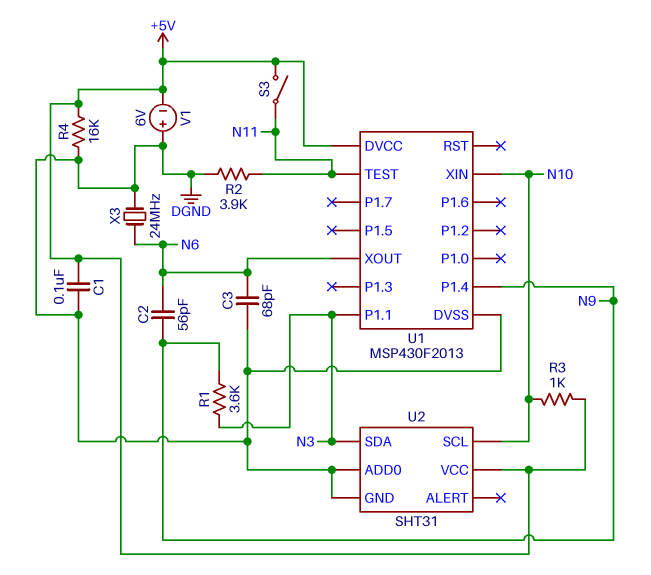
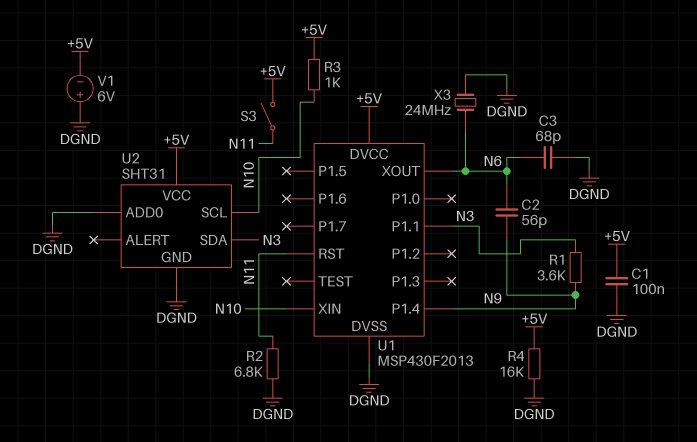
R2: 3.9k (DGND, N11) -> 6.8k (DGND, N11)
U1 pin RST: none -> N11
U1 pin TEST: N11 -> none

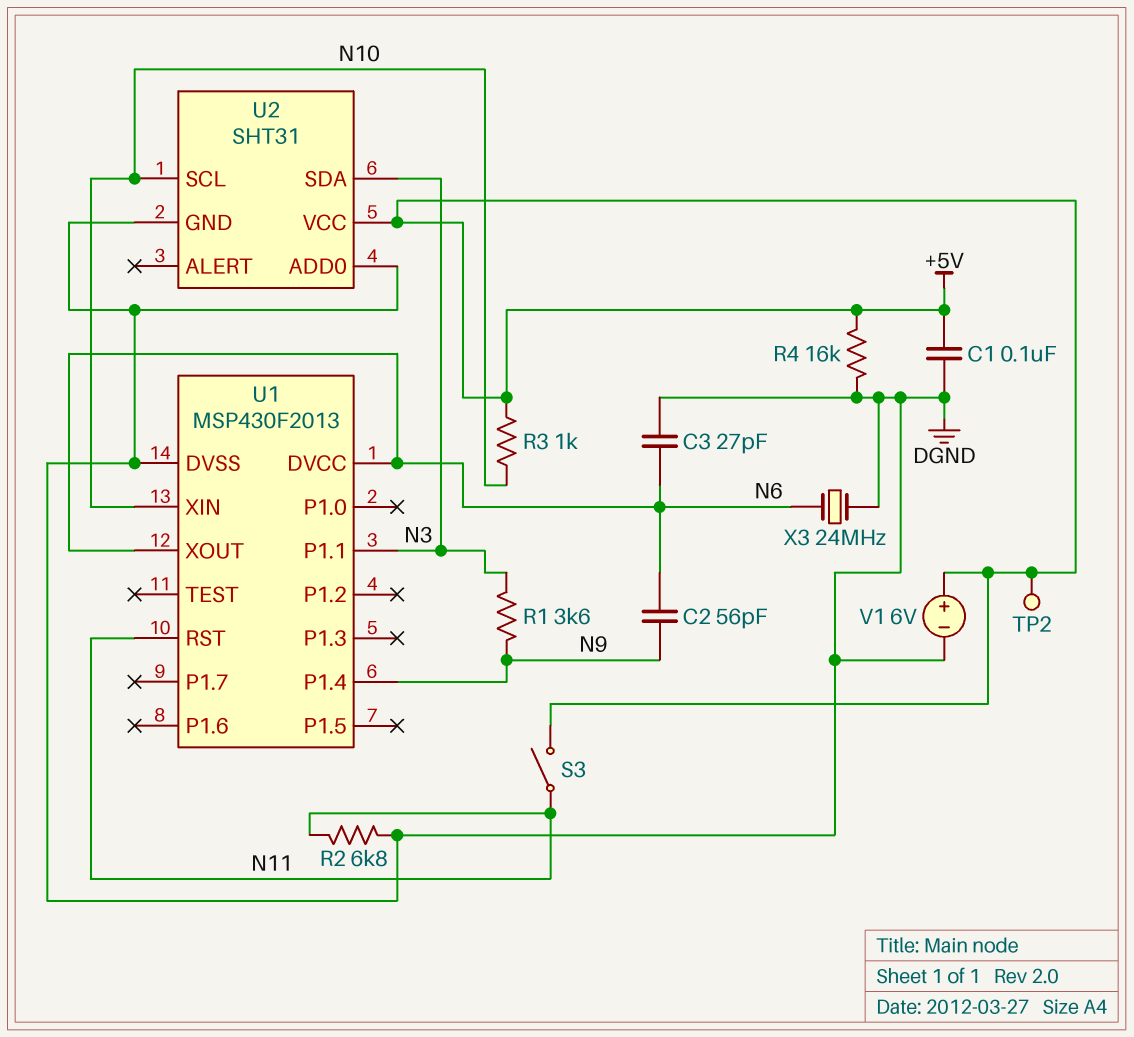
C3: 68pF (DGND, N6) -> 27pF (DGND, N6)
TP2: none -> test point (+5V)
U1 pin DVCC: +5V -> N6
V1: 6V (plus DGND, minus +5V) -> 6V (plus +5V, minus DGND)

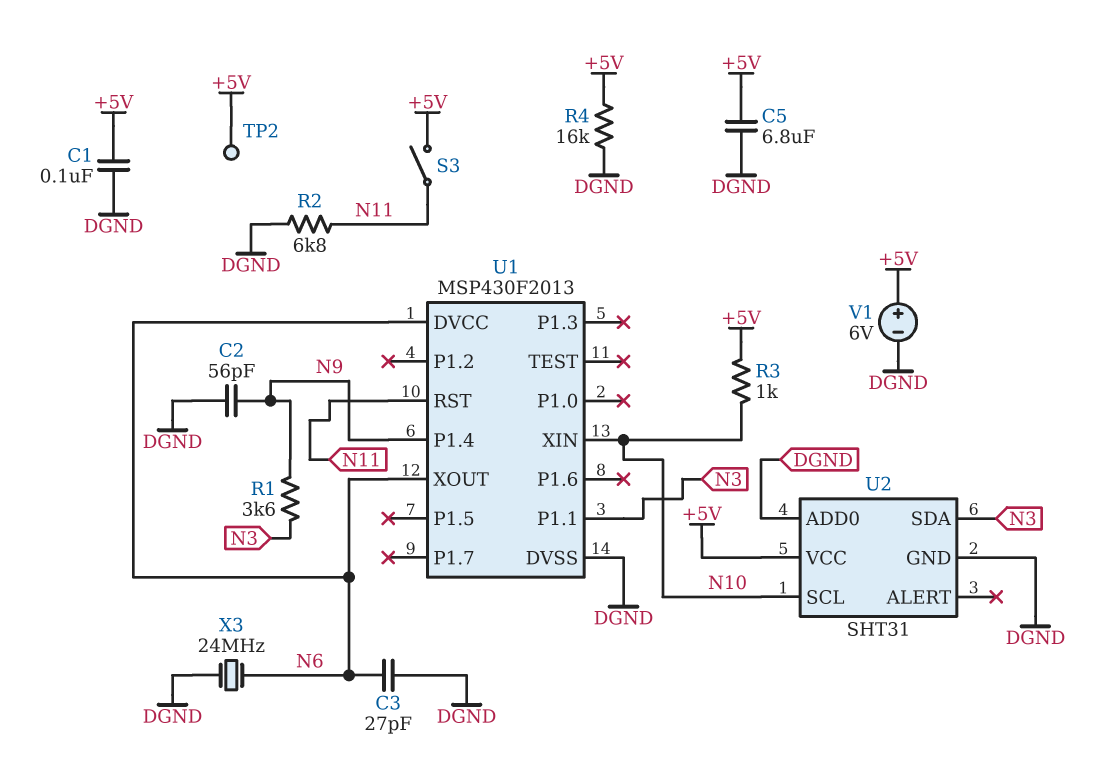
C2: 56pF (N6, N9) -> 56pF (DGND, N9)
C5: none -> 6.8uF (+5V, DGND)

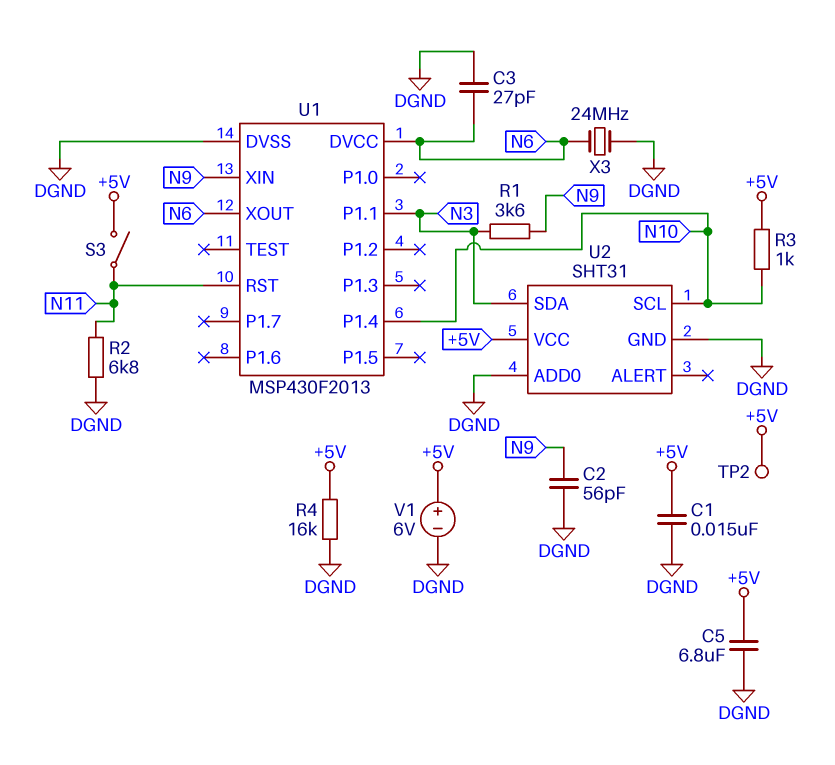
C1: 100nF (+5V, DGND) -> 15nF (+5V, DGND)
U1 pin P1.4: N9 -> N10
U1 pin XIN: N10 -> N9

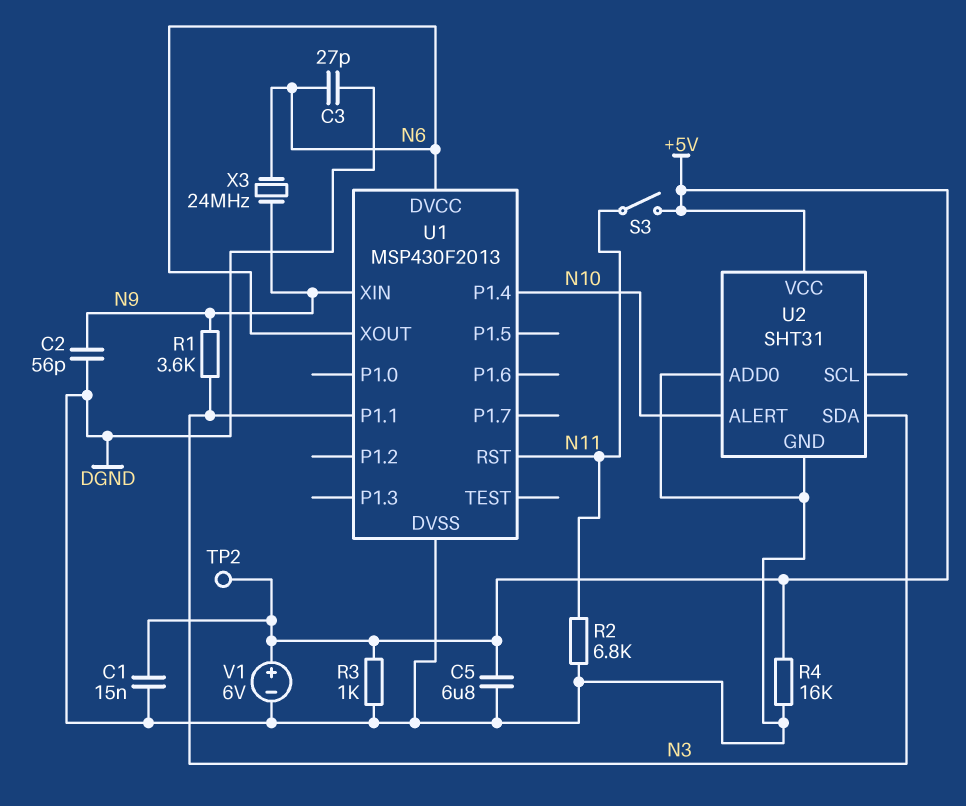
R3: 1k (+5V, N10) -> 1k (+5V, DGND)
U2 pin ALERT: none -> N10
U2 pin SCL: N10 -> none
X3: 24MHz (DGND, N6) -> 24MHz (N6, N9)

